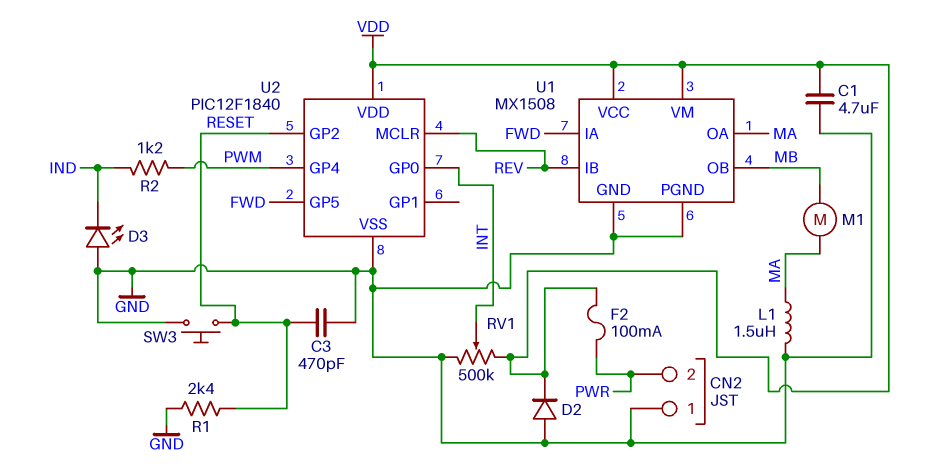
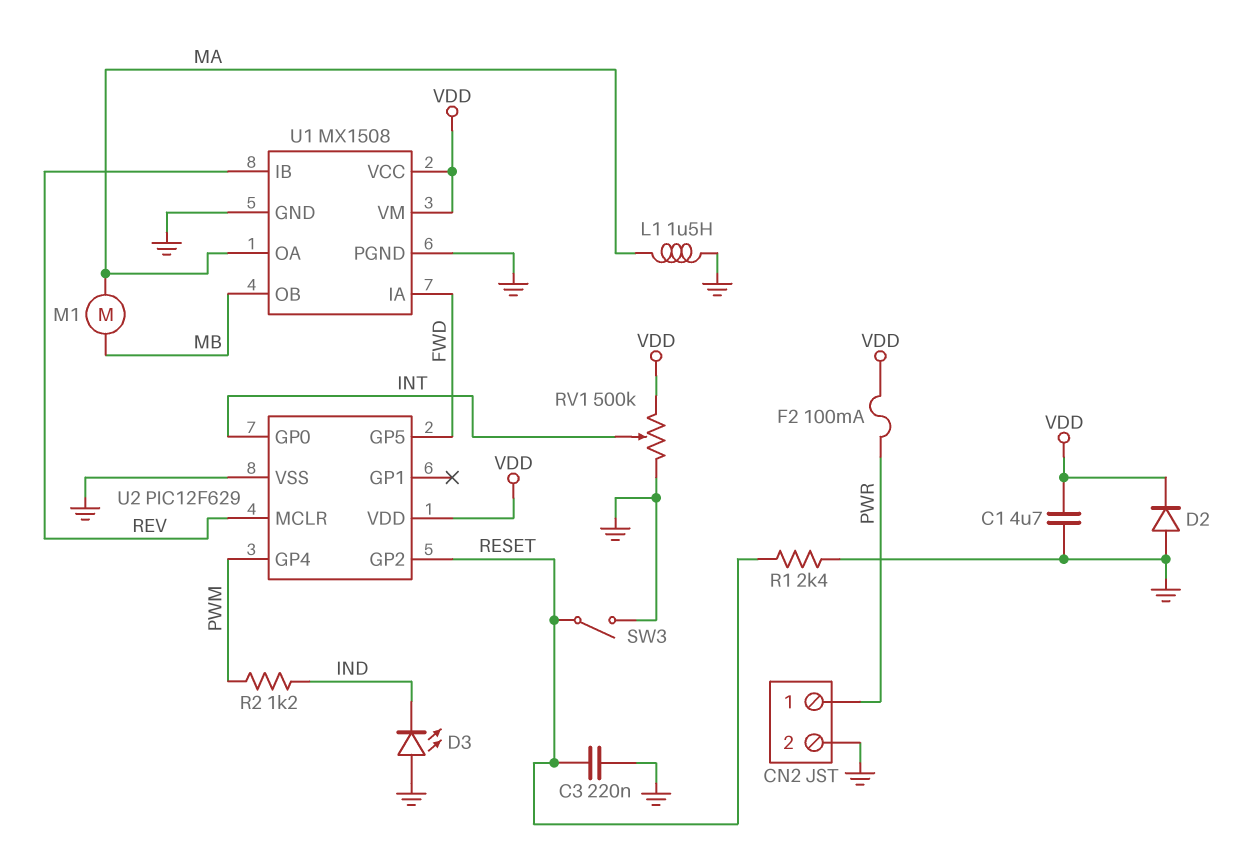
C3: 470pF (GND, RESET) -> 220nF (GND, RESET)
CN2 pin 1: GND -> PWR
CN2 pin 2: PWR -> GND
SW3: button (GND, RESET) -> switch (GND, RESET)
U2: PIC12F1840 -> PIC12F629

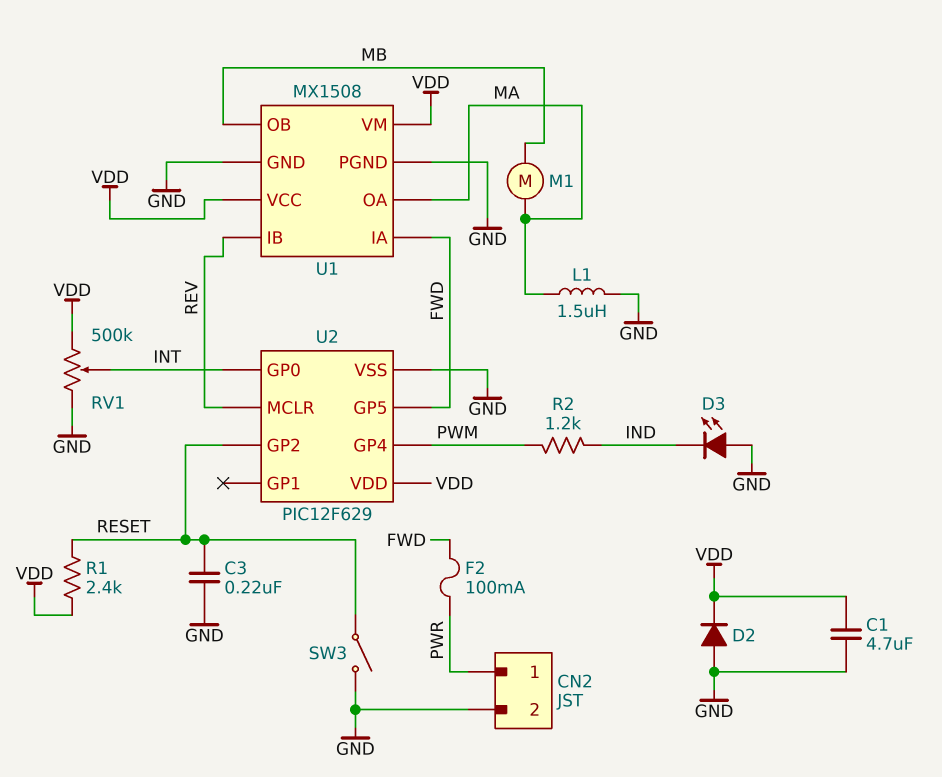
F2: 100mA (PWR, VDD) -> 100mA (FWD, PWR)
R1: 2.4k (GND, RESET) -> 2.4k (RESET, VDD)

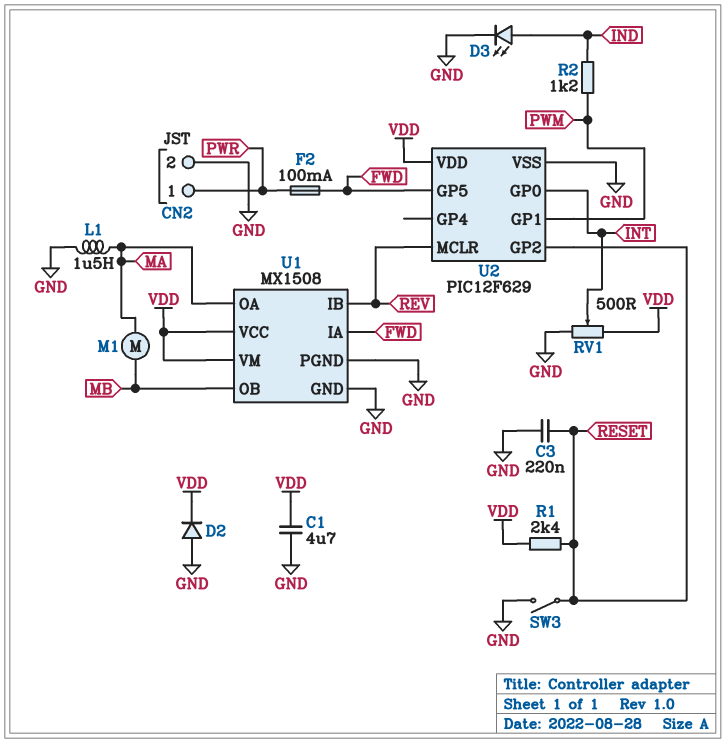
D3: LED (A GND, K IND) -> LED (A IND, K GND)
RV1: 500k (GND, VDD, wiper INT) -> 500 (GND, VDD, wiper INT)
U2 pin GP1: none -> PWM
U2 pin GP4: PWM -> none

